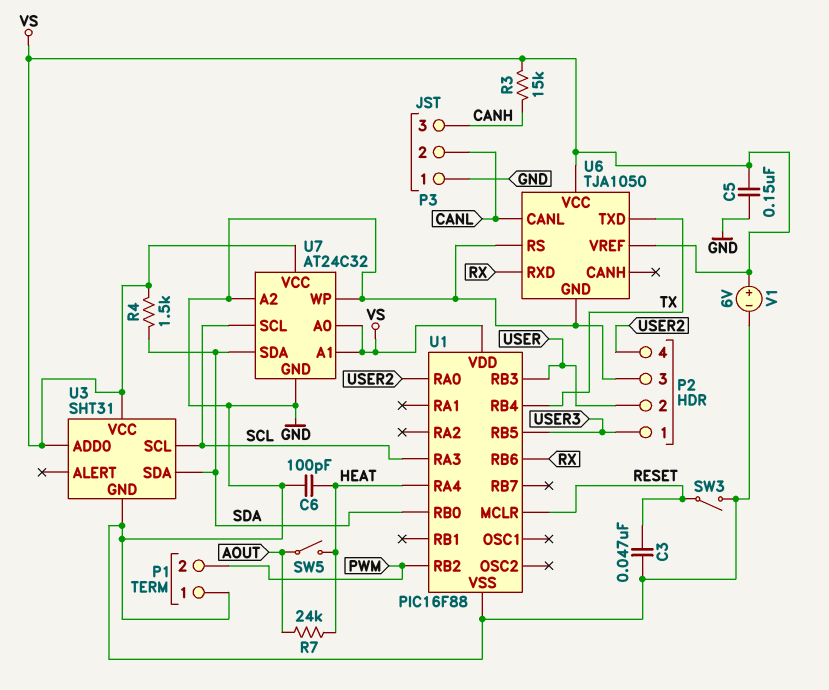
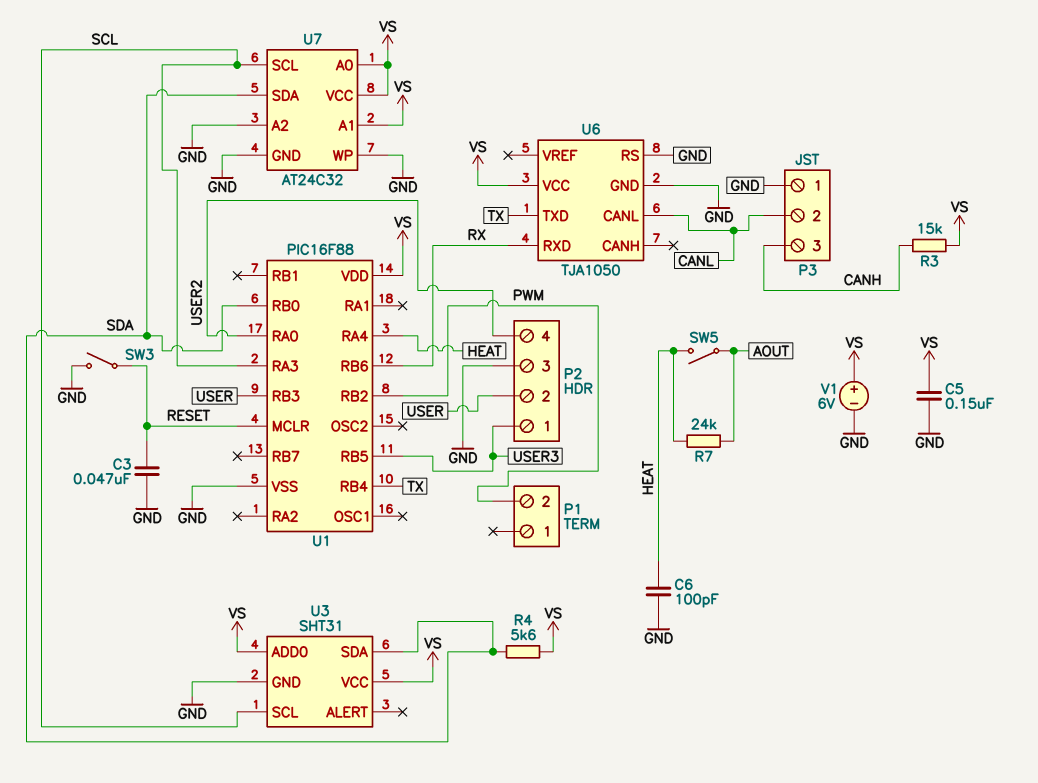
P1 pin 1: GND -> none
R4: 1.5k (SDA, VS) -> 5.6k (SDA, VS)
U6 pin VREF: VS -> none

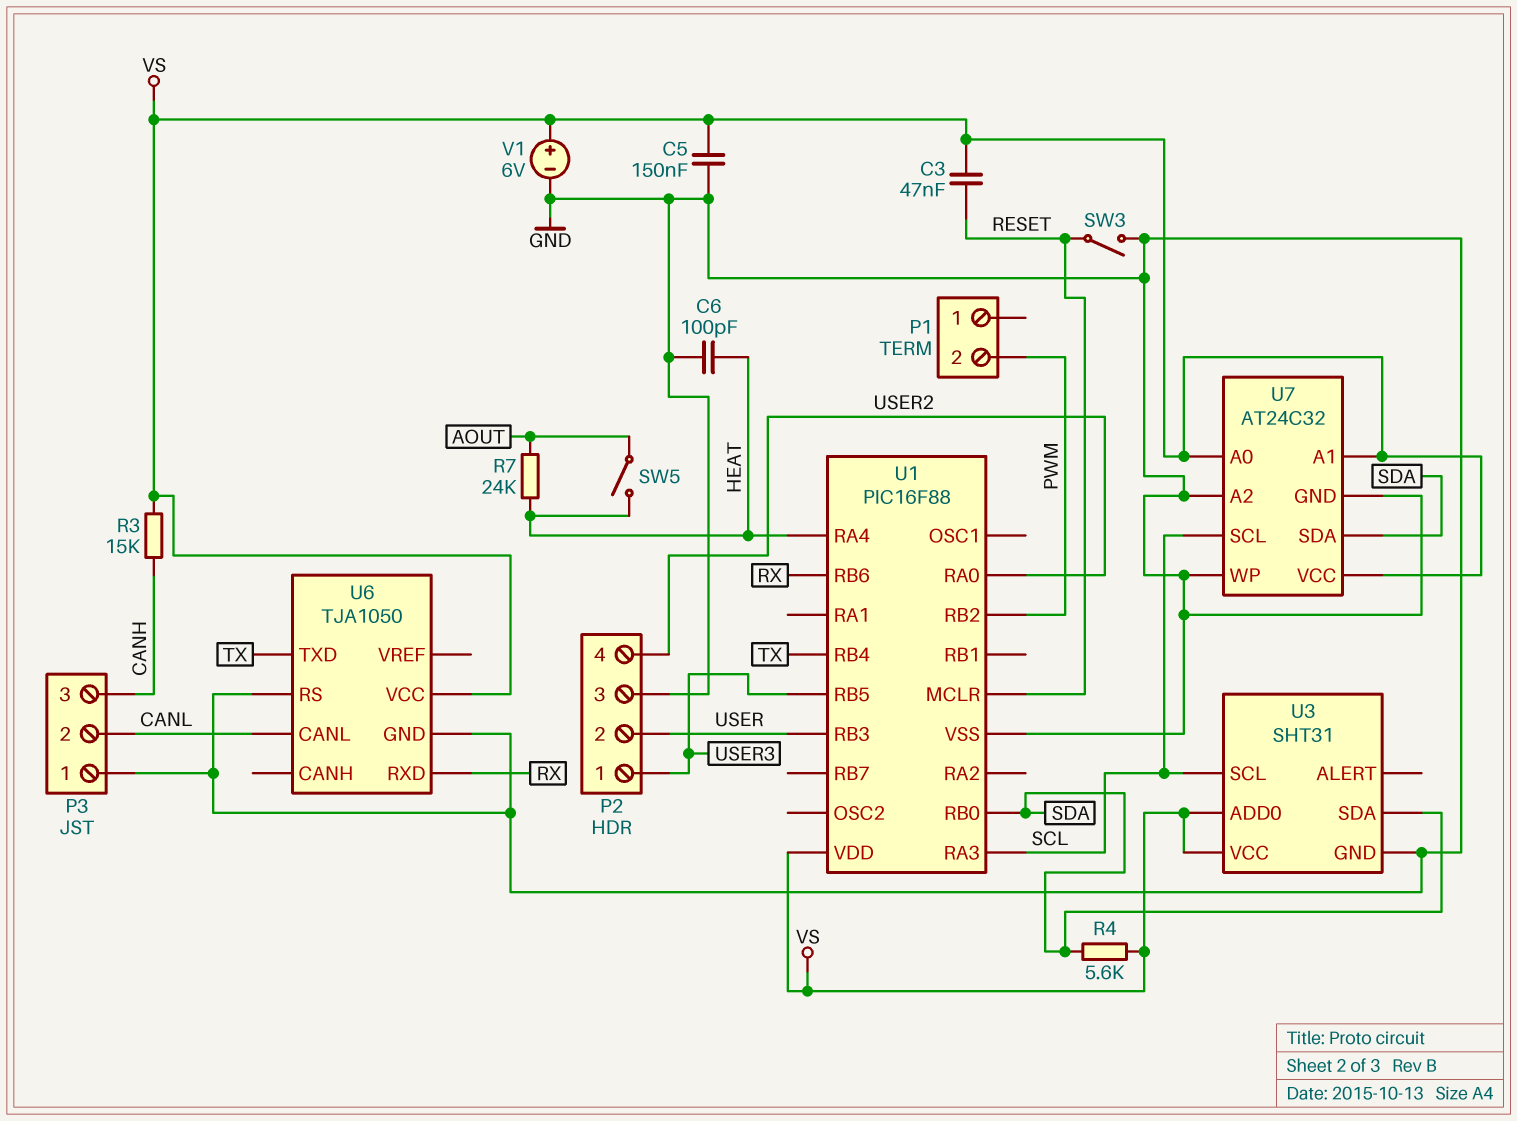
C3: 47nF (GND, RESET) -> 47nF (RESET, VS)

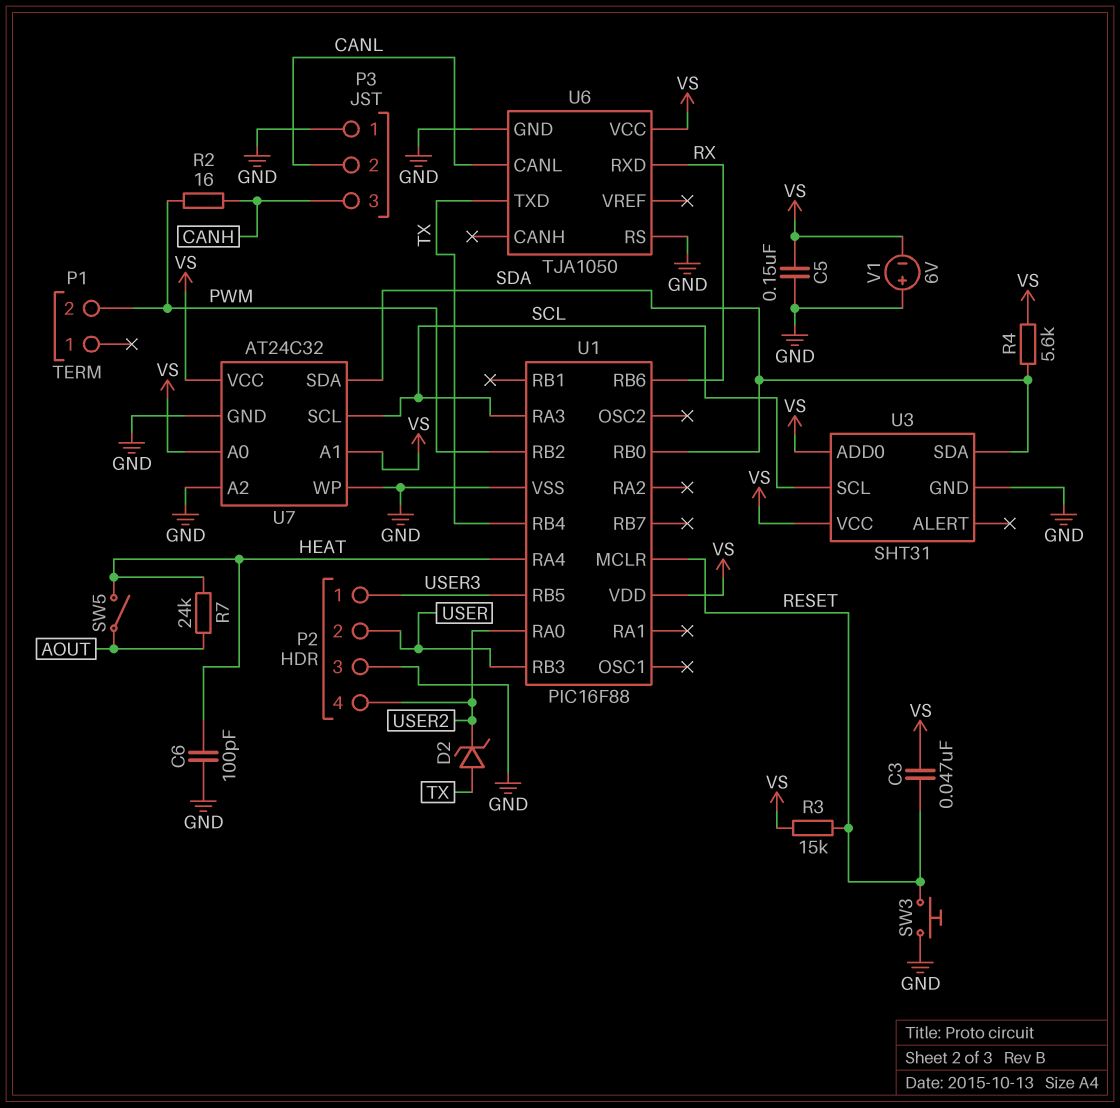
D2: none -> zener (A TX, K USER2)
R2: none -> 16 (CANH, PWM)
R3: 15k (CANH, VS) -> 15k (RESET, VS)
SW3: switch (GND, RESET) -> button (GND, RESET)
V1: 6V (plus VS, minus GND) -> 6V (plus GND, minus VS)

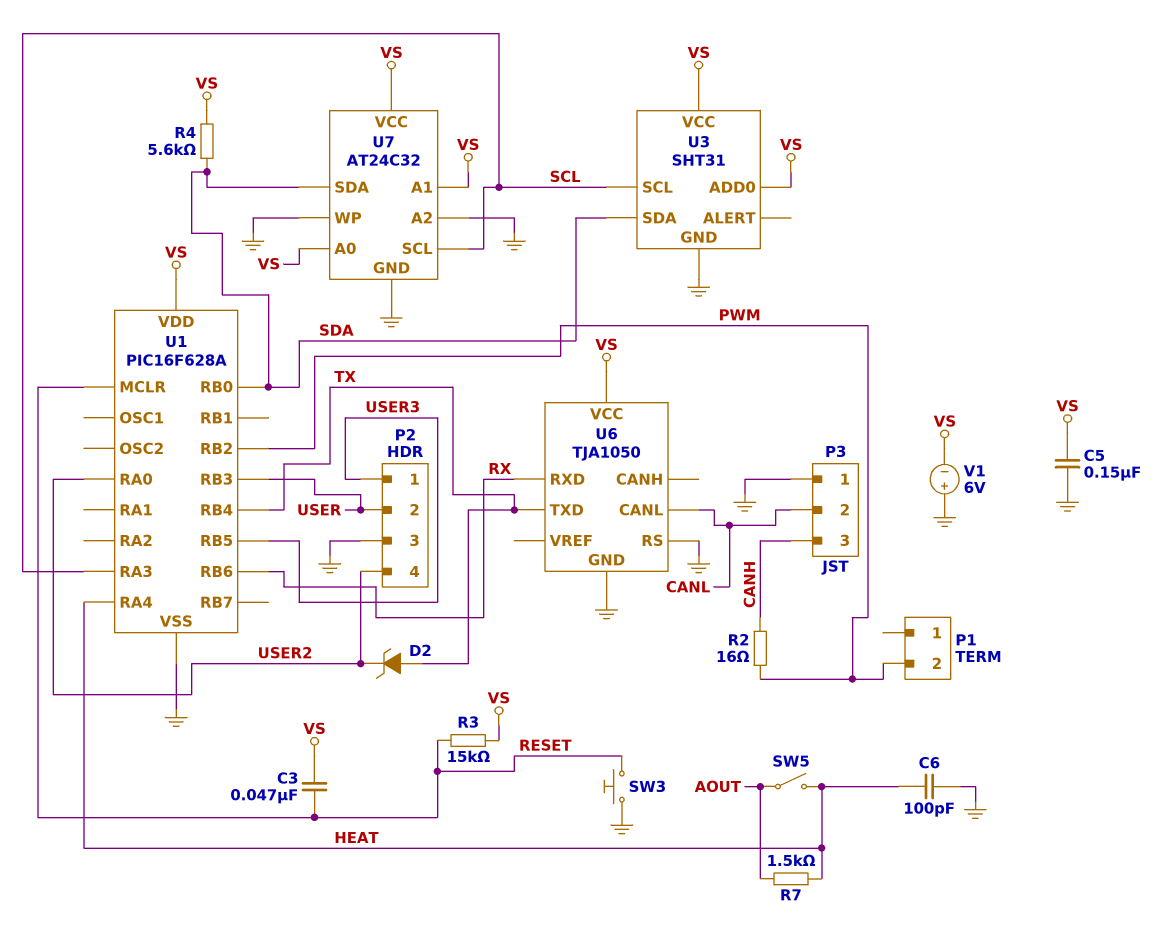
R7: 24k (AOUT, HEAT) -> 1.5k (AOUT, HEAT)
U1: PIC16F88 -> PIC16F628A

